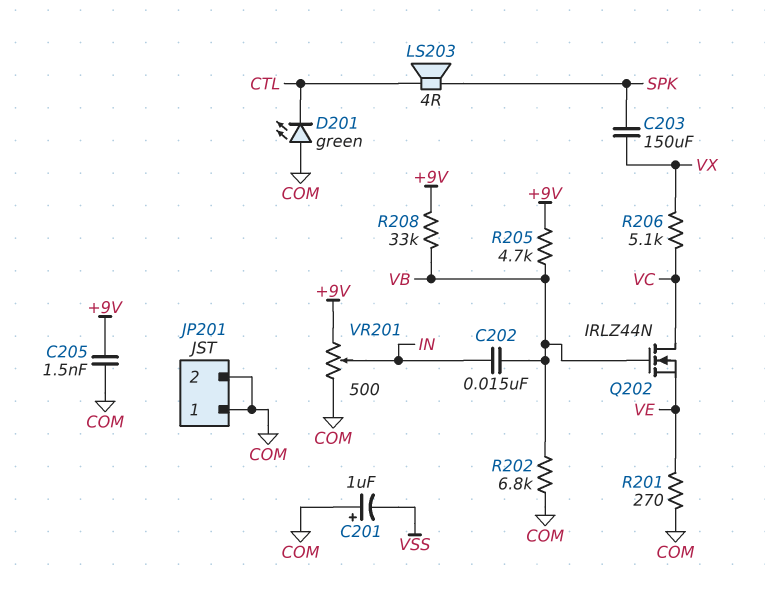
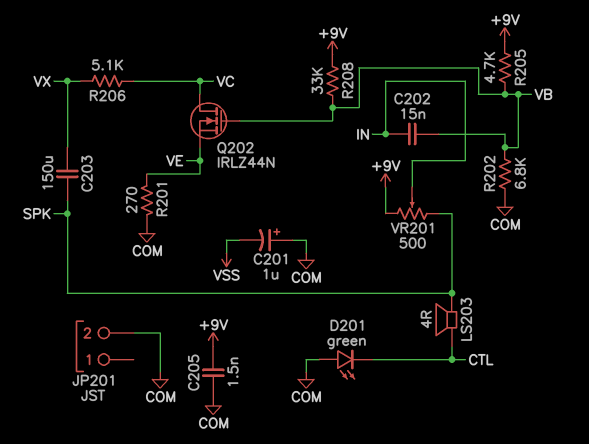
JP201 pin 1: COM -> none
VR201: 500 (+9V, COM, wiper IN) -> 500 (+9V, SPK, wiper IN)

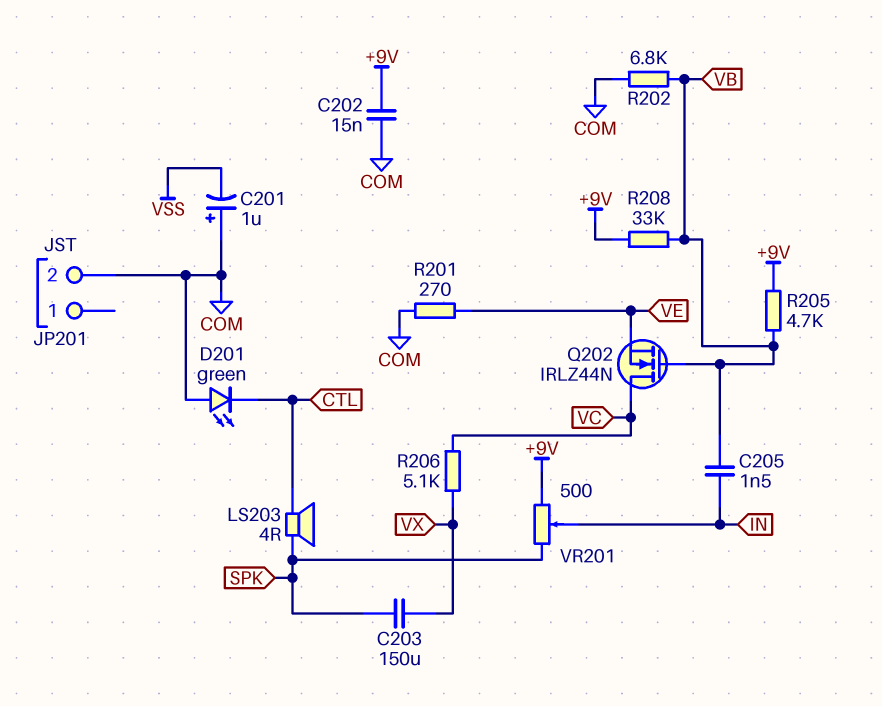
C202: 15nF (IN, VB) -> 15nF (+9V, COM)
C205: 1.5nF (+9V, COM) -> 1.5nF (IN, VB)

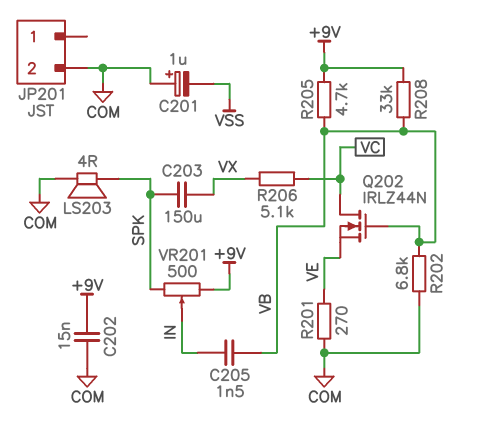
D201: LED green (A COM, K CTL) -> none
LS203: speaker 4R (CTL, SPK) -> speaker 4R (COM, SPK)

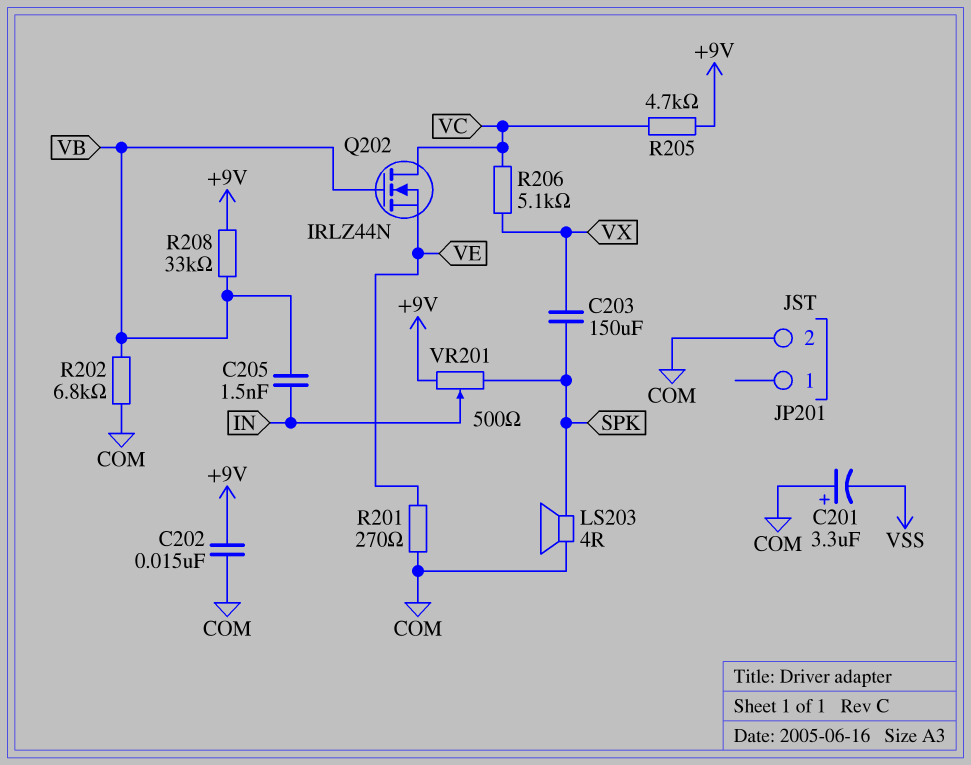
C201: 1uF (plus COM, minus VSS) -> 3.3uF (plus COM, minus VSS)
R205: 4.7k (+9V, VB) -> 4.7k (+9V, VC)

